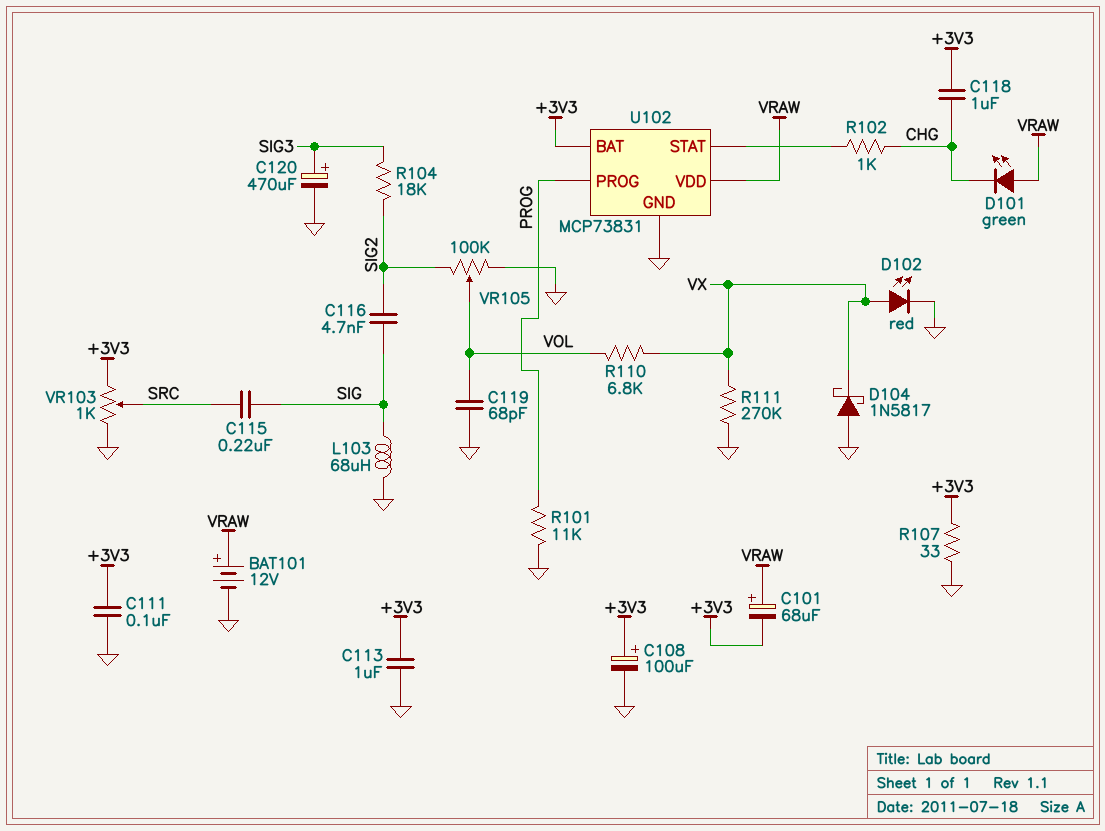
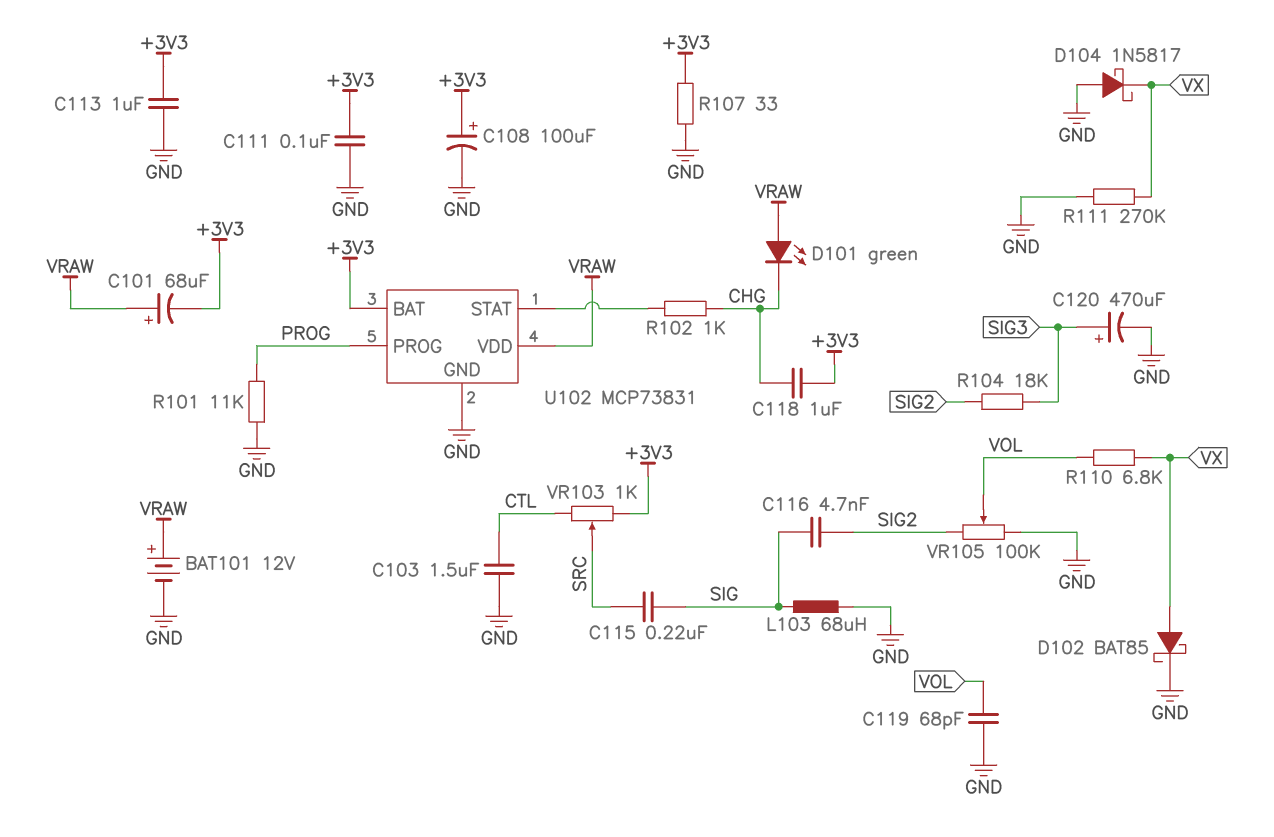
C103: none -> 1.5uF (CTL, GND)
D102: LED red (A VX, K GND) -> schottky BAT85 (A VX, K GND)
VR103: 1k (+3V3, GND, wiper SRC) -> 1k (+3V3, CTL, wiper SRC)

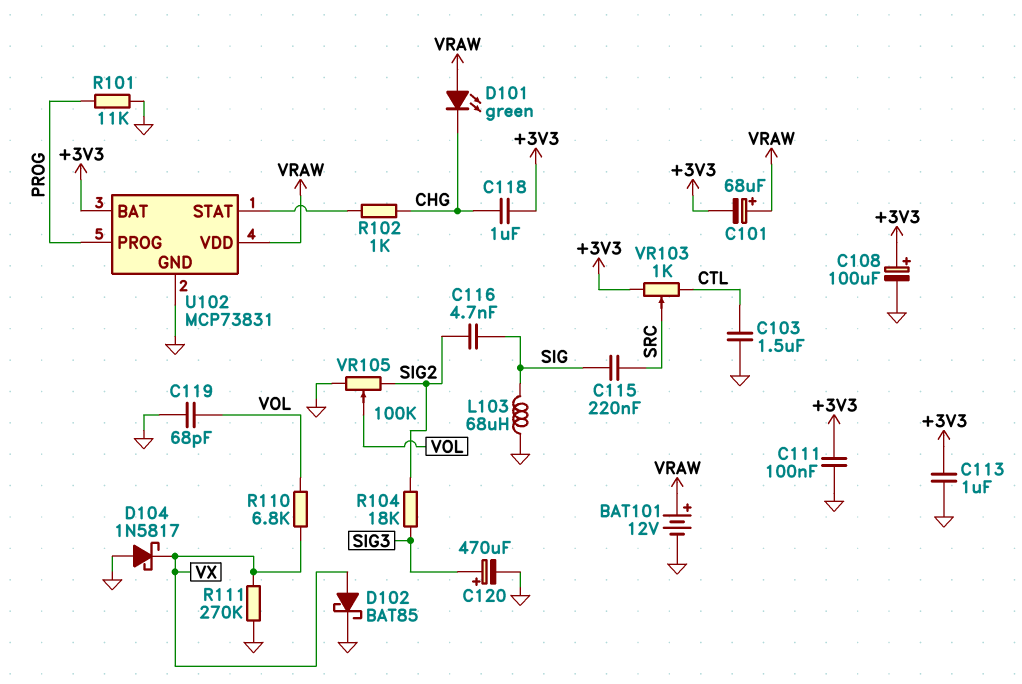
R107: 33 (+3V3, GND) -> none

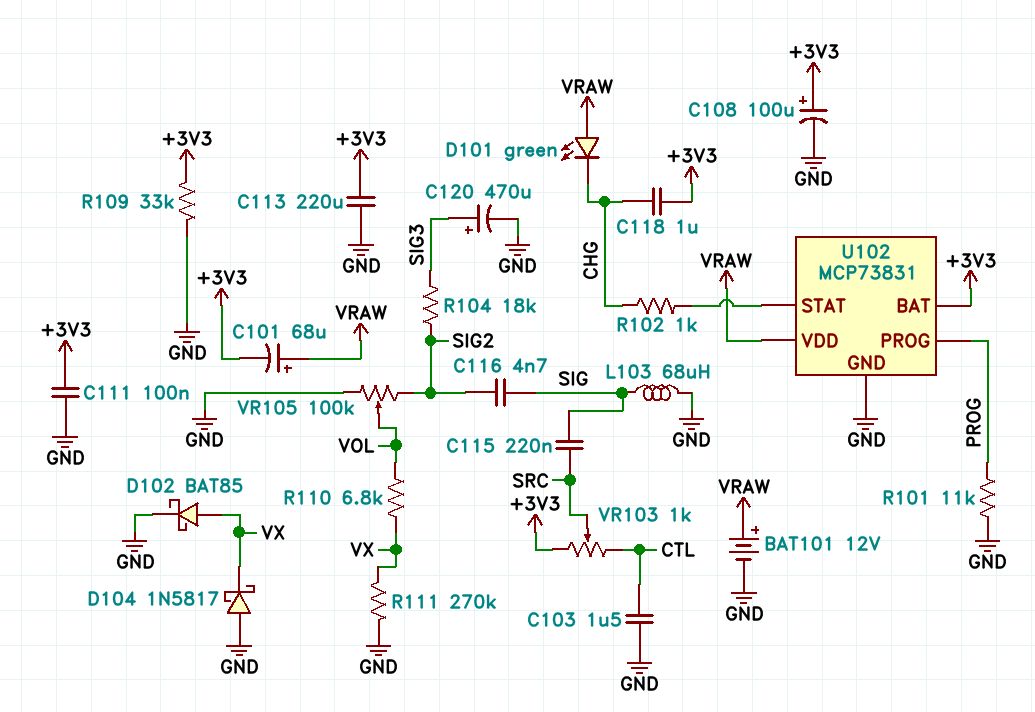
C113: 1uF (+3V3, GND) -> 220uF (+3V3, GND)
C119: 68pF (GND, VOL) -> none
R109: none -> 33k (+3V3, GND)

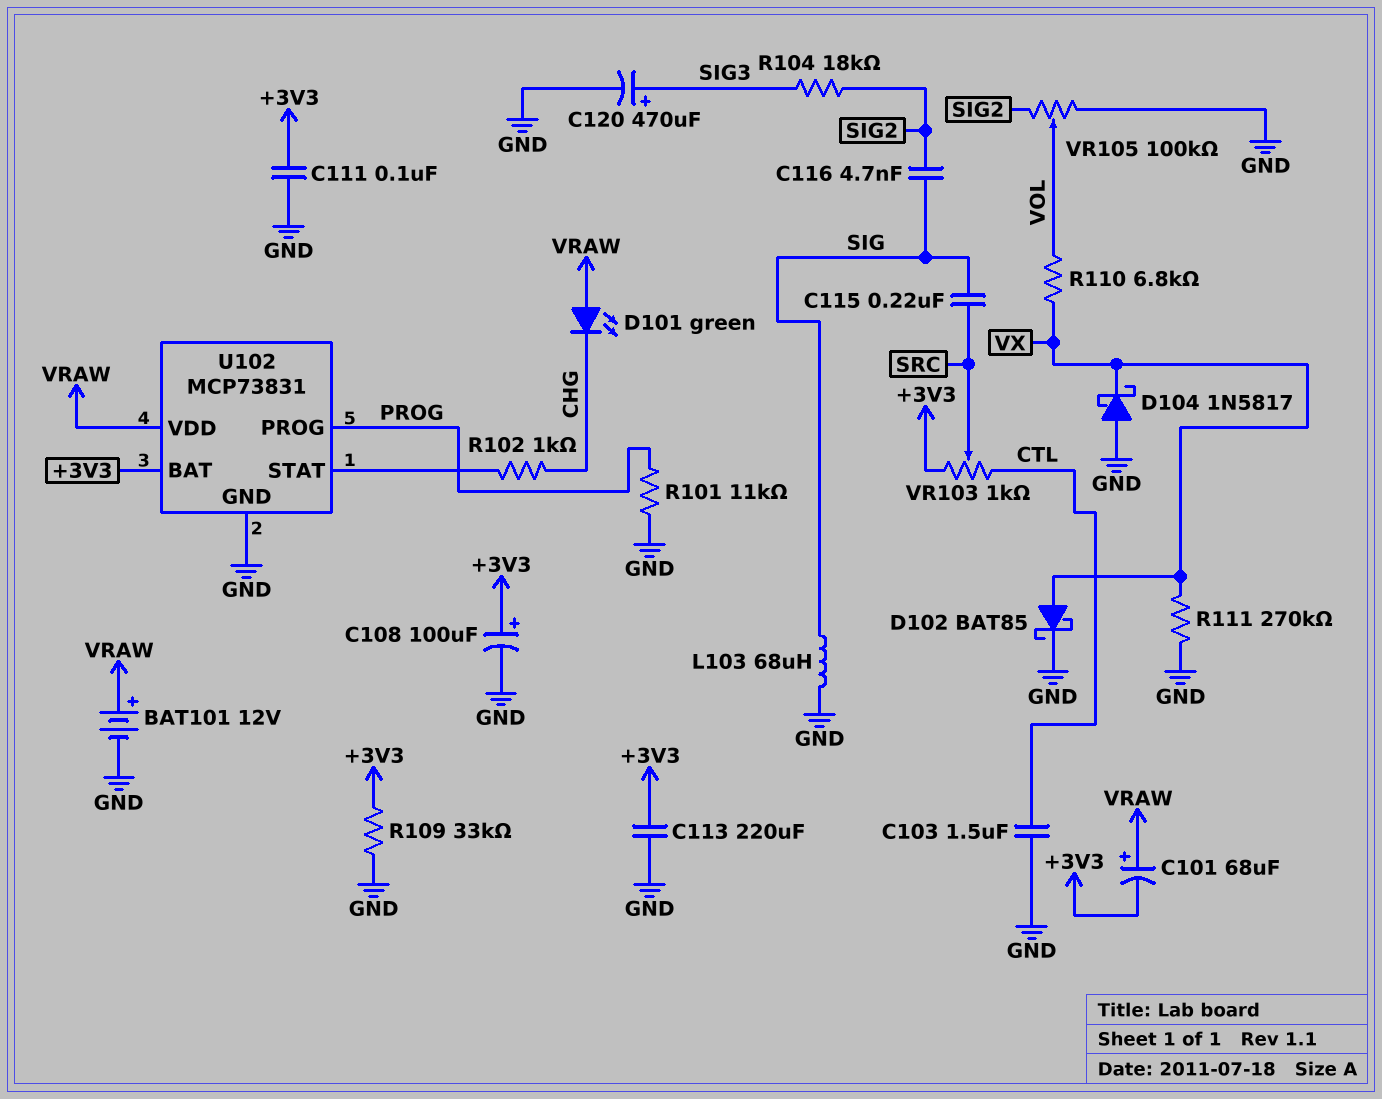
C118: 1uF (+3V3, CHG) -> none

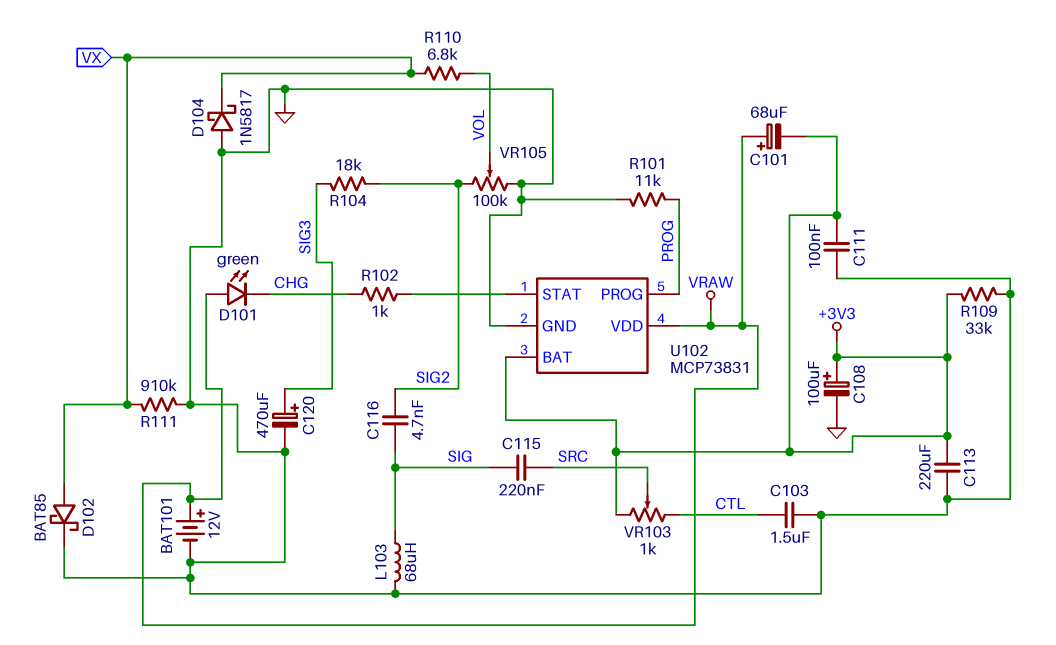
R111: 270k (GND, VX) -> 910k (GND, VX)

